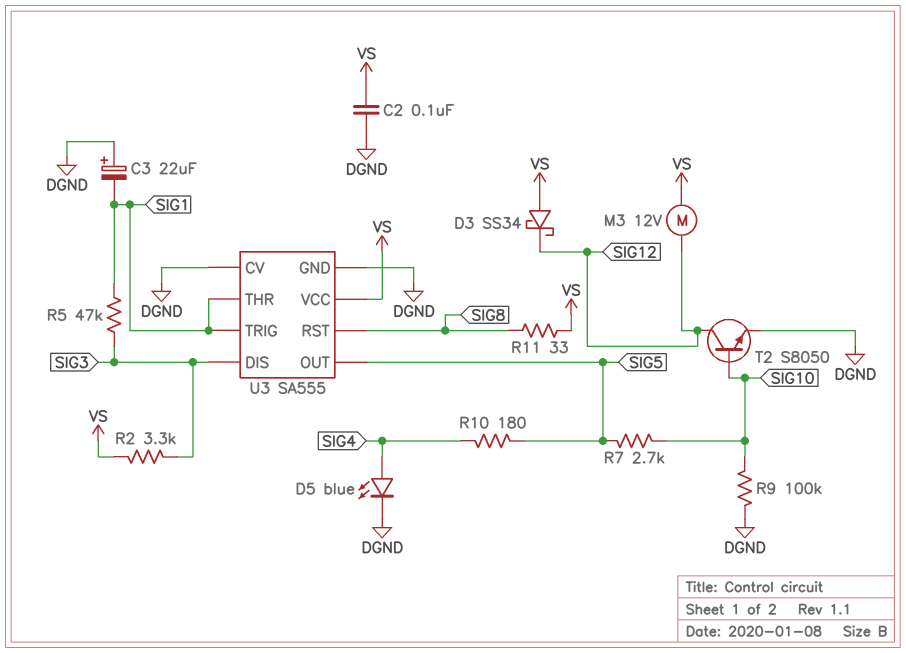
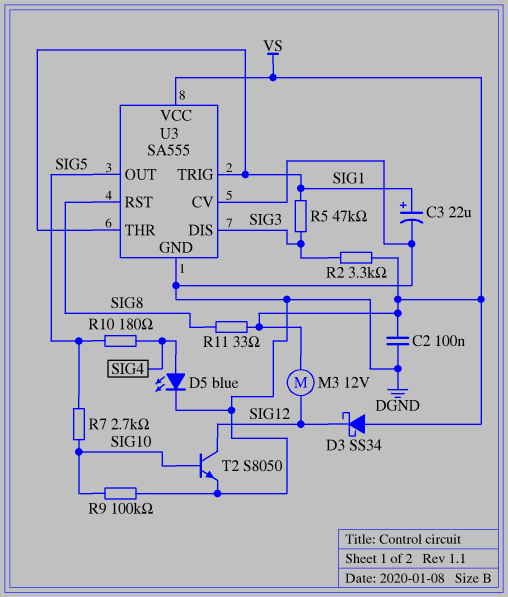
C3: 22uF (plus DGND, minus SIG1) -> 22uF (plus SIG1, minus DGND)

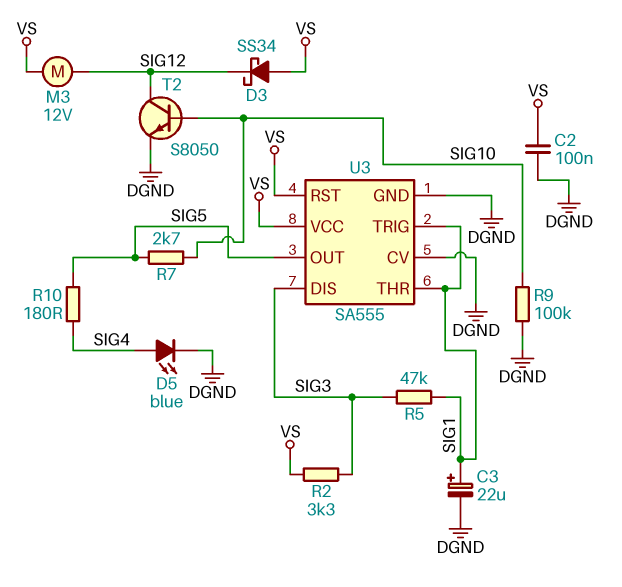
R11: 33 (SIG8, VS) -> none
U3 pin RST: SIG8 -> VS

